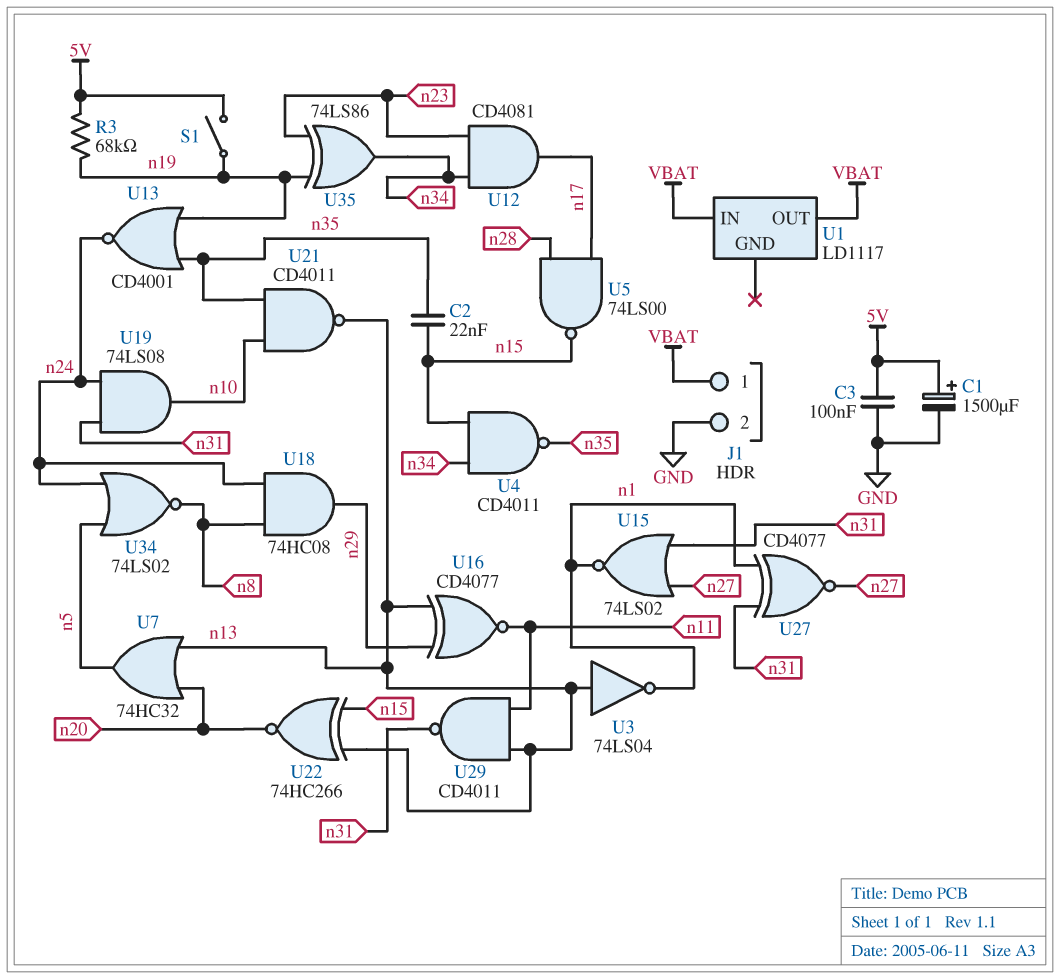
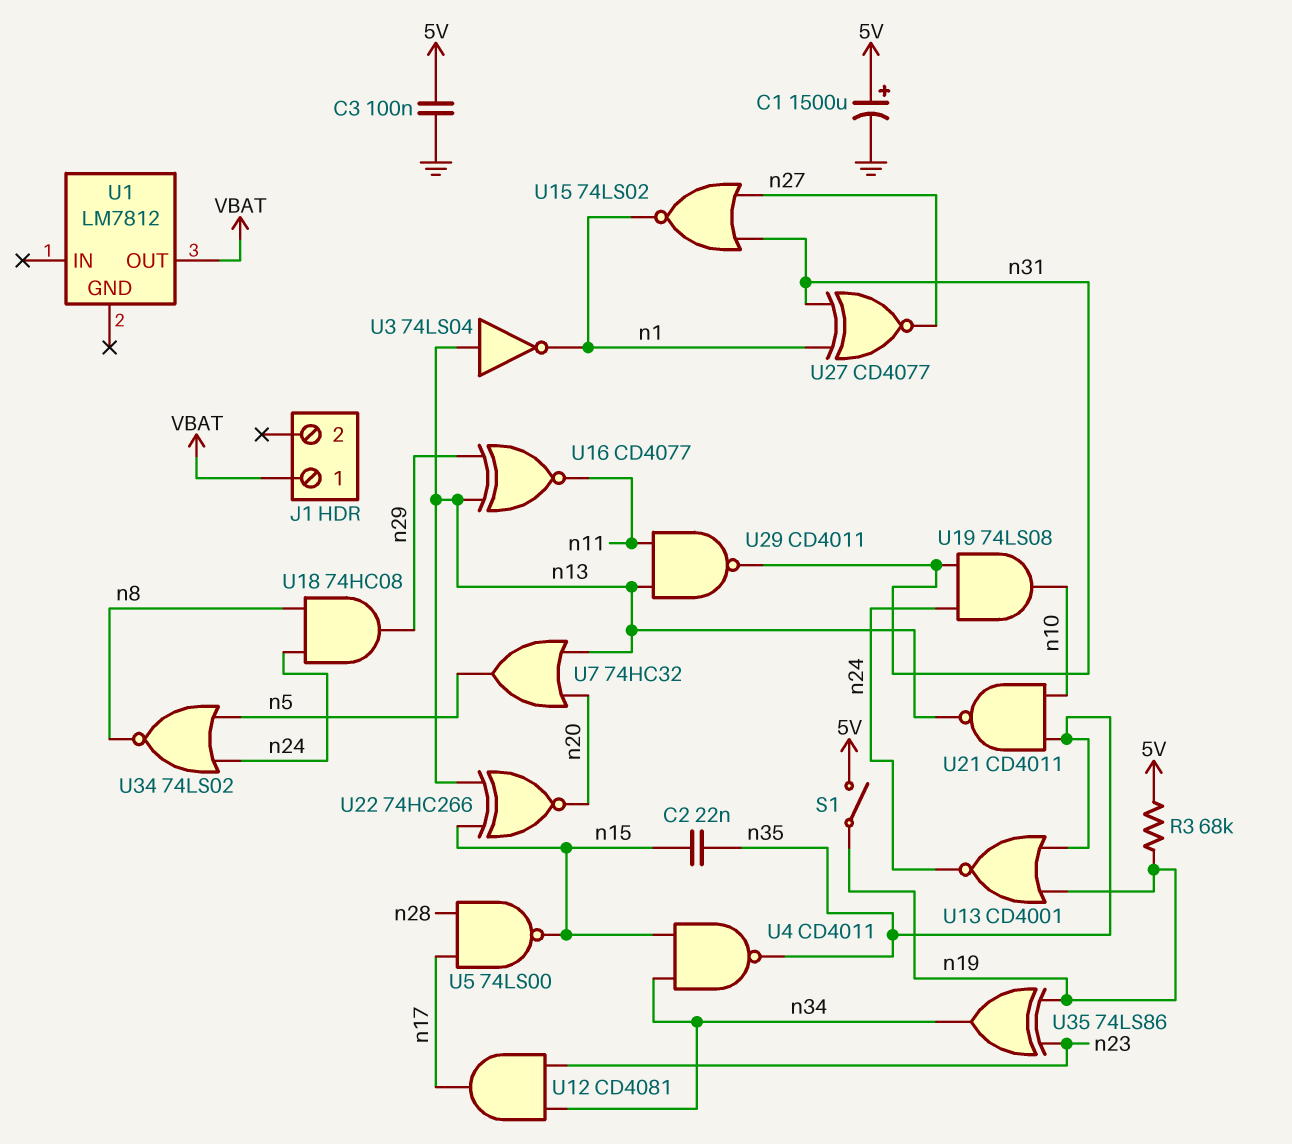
J1 pin 2: GND -> none
U1: LD1117 -> LM7812
U1 pin IN: VBAT -> none

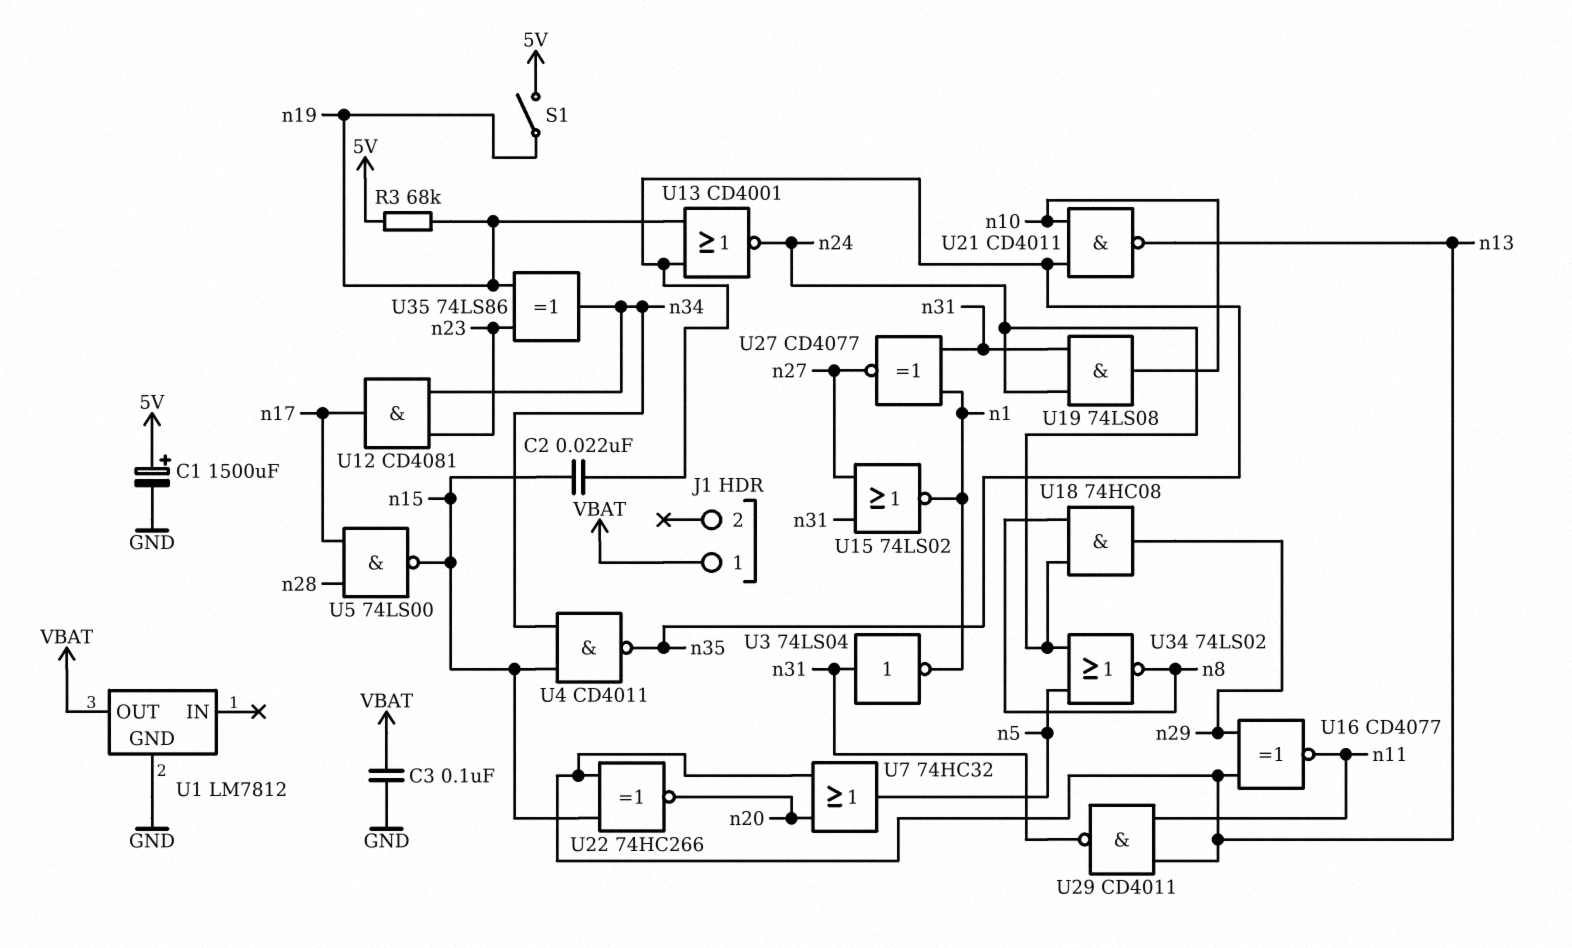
C3: 100nF (5V, GND) -> 100nF (GND, VBAT)
U1 pin GND: none -> GND
U3: NOT 74LS04 (in n13, out n1) -> NOT 74LS04 (in n31, out n1)

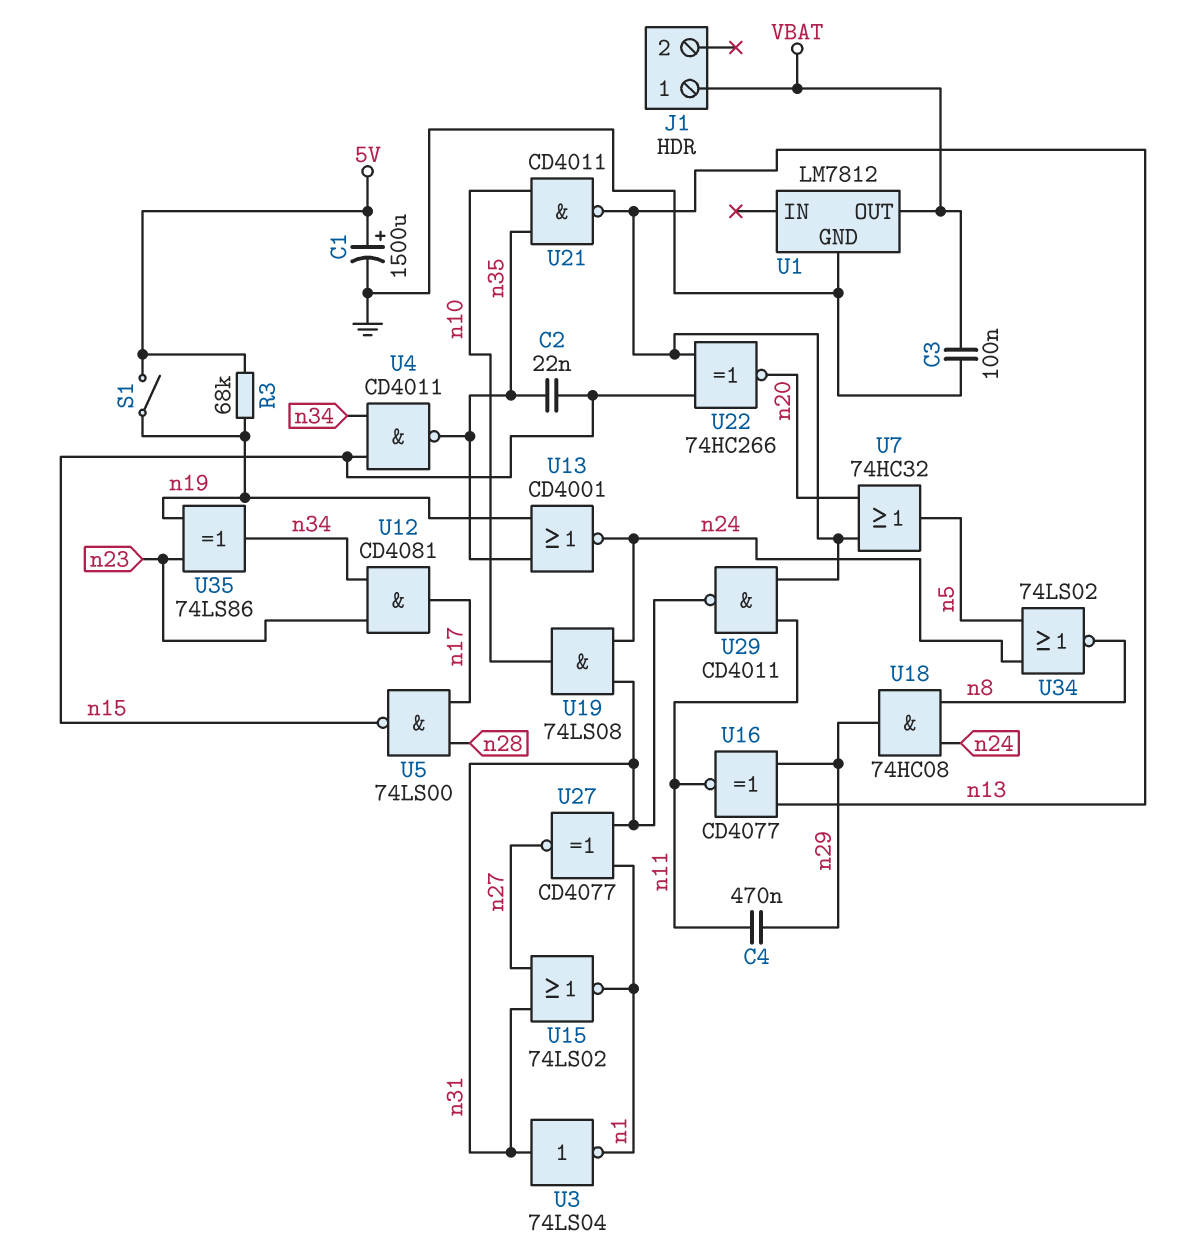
C4: none -> 470nF (n11, n29)

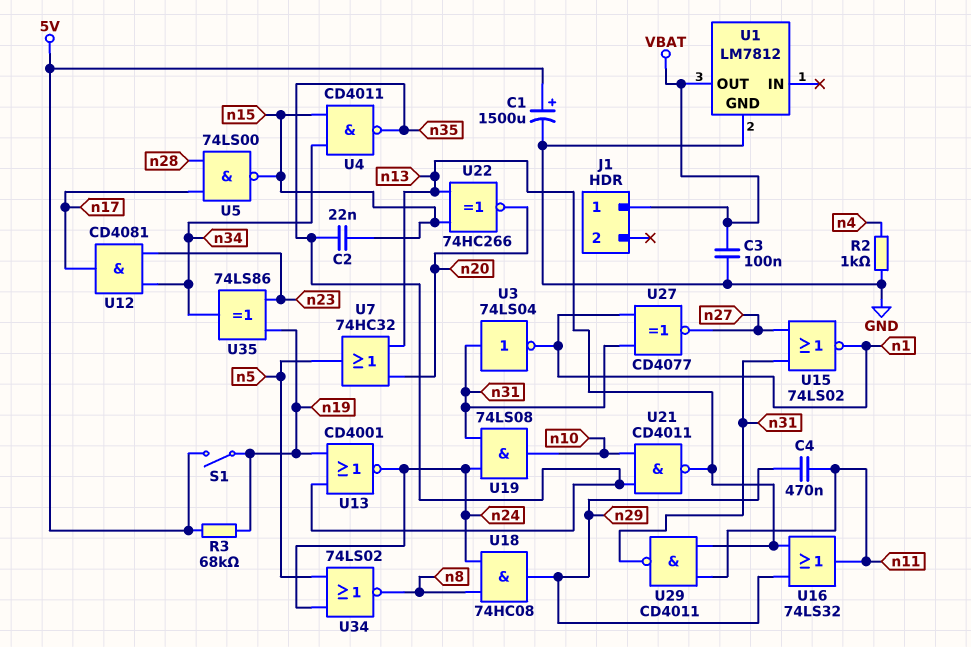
R2: none -> 1k (GND, n4)
U16: XNOR CD4077 (in n13, in n29, out n11) -> OR 74LS32 (in n13, in n29, out n11)

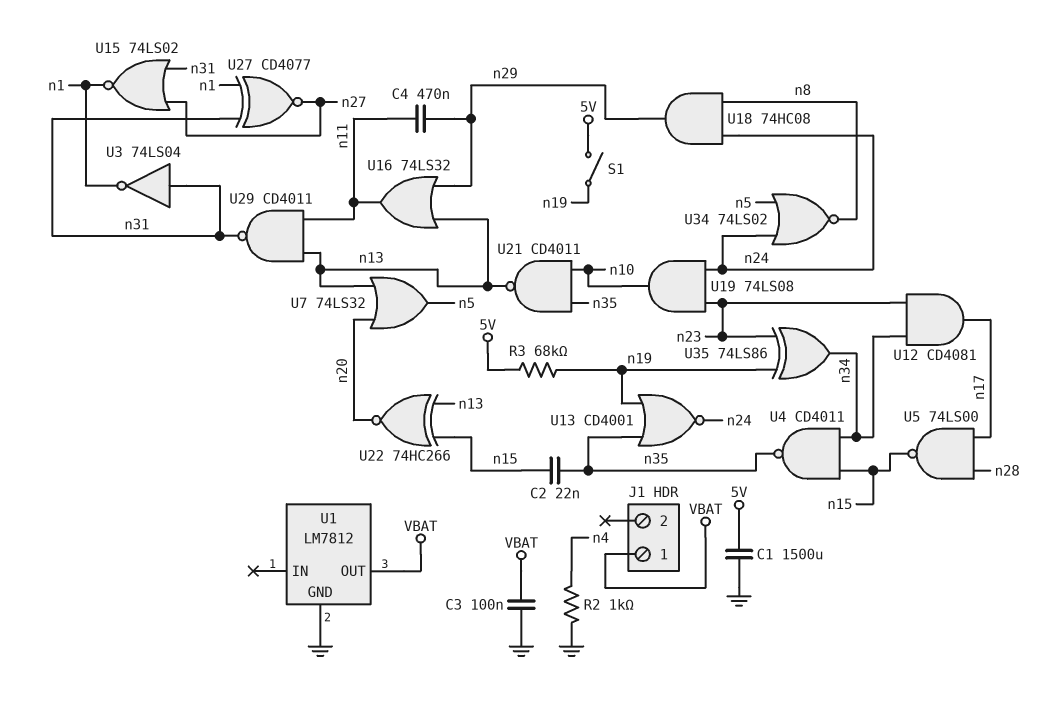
C1: 1500uF (plus 5V, minus GND) -> 1500uF (5V, GND)
U7: OR 74HC32 (in n13, in n20, out n5) -> OR 74LS32 (in n13, in n20, out n5)
U19: AND 74LS08 (in n24, in n31, out n10) -> AND 74LS08 (in n23, in n24, out n10)

